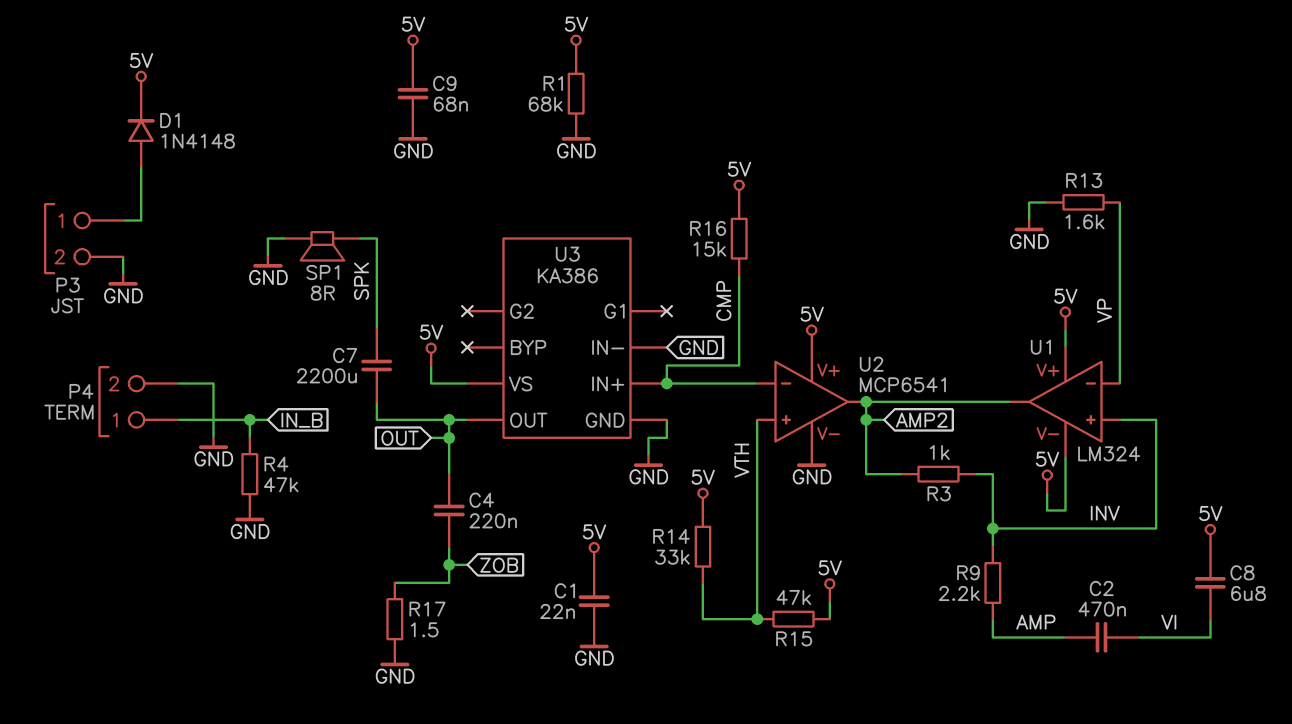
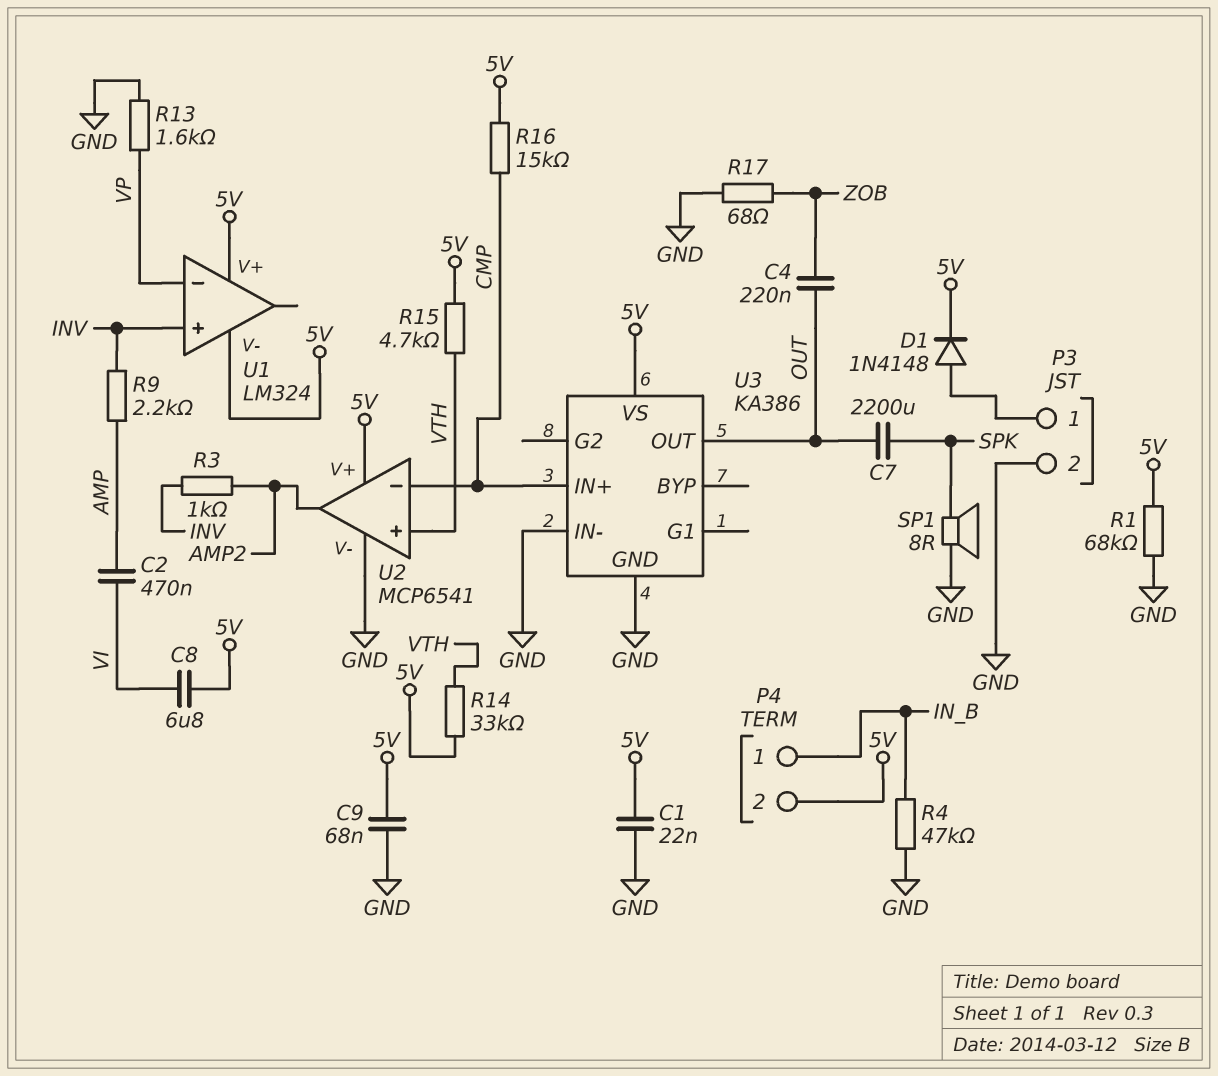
P4 pin 2: GND -> 5V
R15: 47k (5V, VTH) -> 4.7k (5V, VTH)
R17: 1.5 (GND, ZOB) -> 68 (GND, ZOB)
U1 pin out: AMP2 -> none

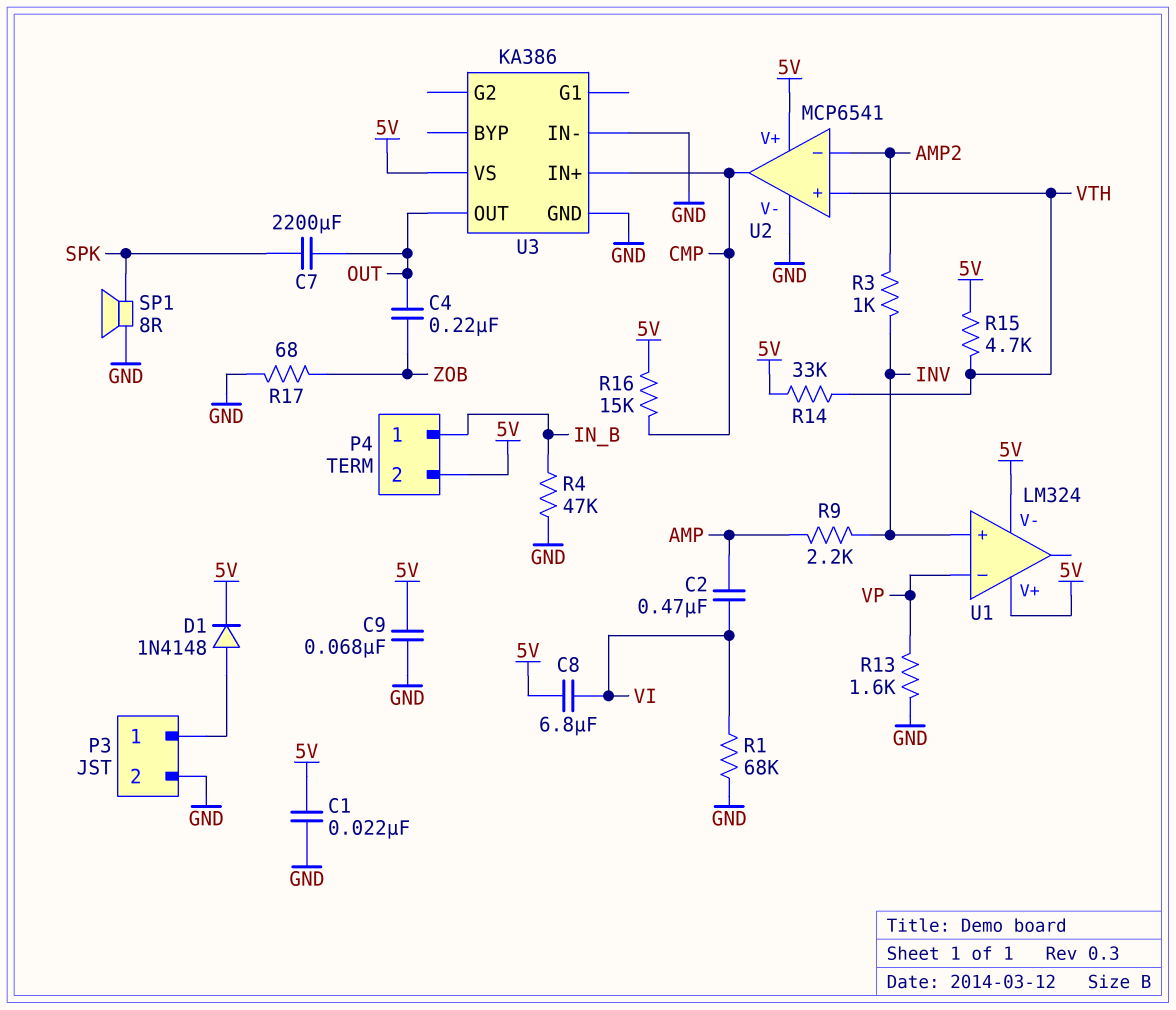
R1: 68k (5V, GND) -> 68k (GND, VI)
U2 pin in-: CMP -> AMP2
U2 pin out: AMP2 -> CMP

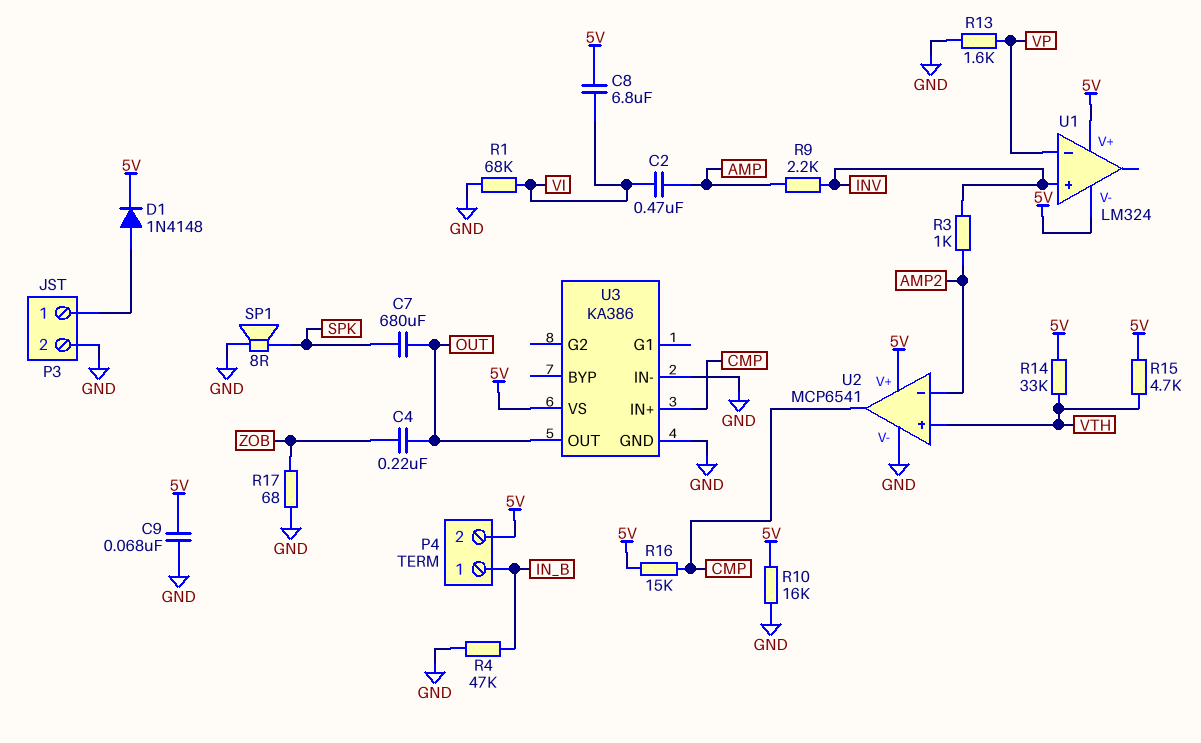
C1: 22nF (5V, GND) -> none
C7: 2200uF (OUT, SPK) -> 680uF (OUT, SPK)
R10: none -> 16k (5V, GND)

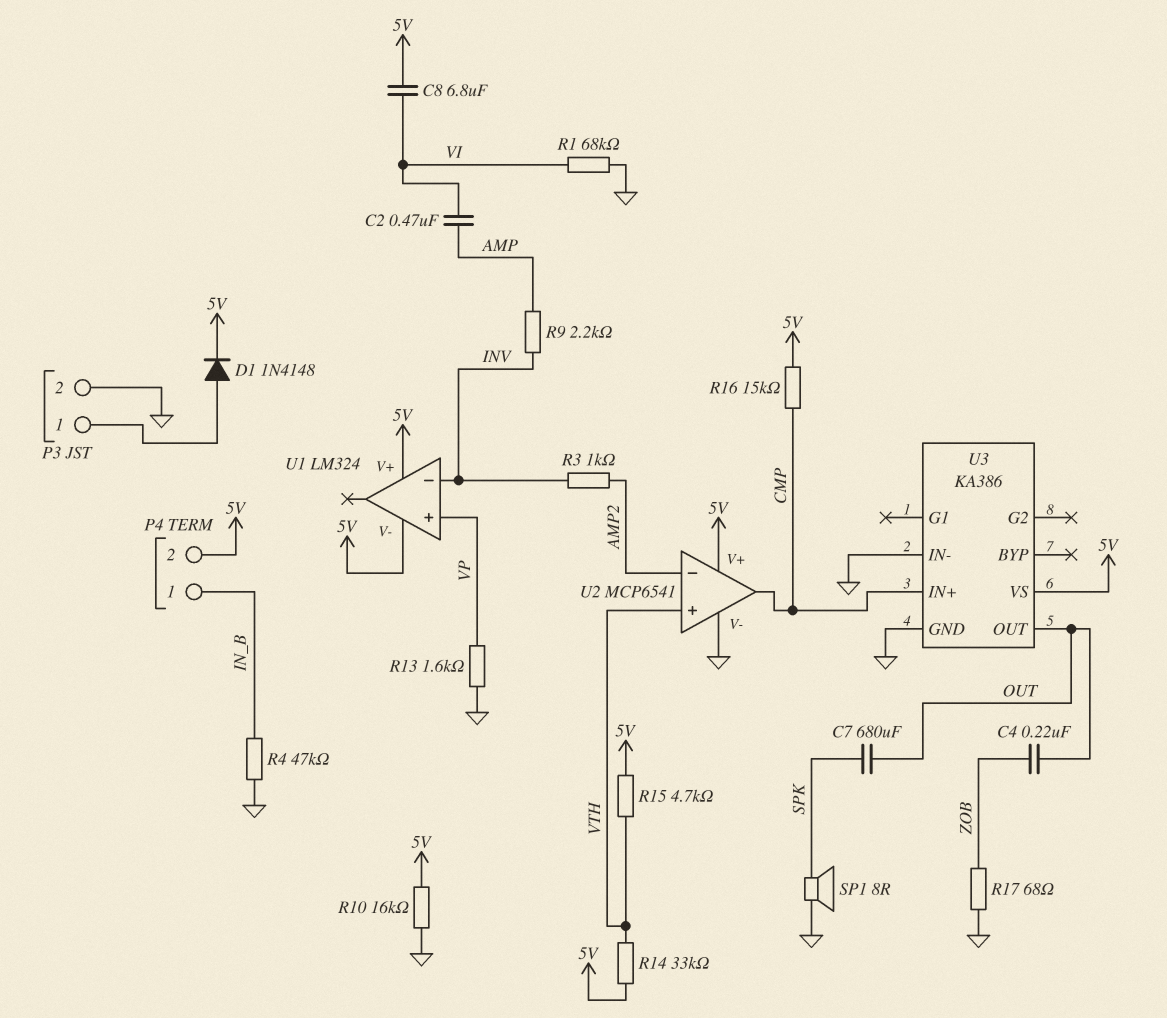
C9: 68nF (5V, GND) -> none
U1 pin in+: INV -> VP
U1 pin in-: VP -> INV

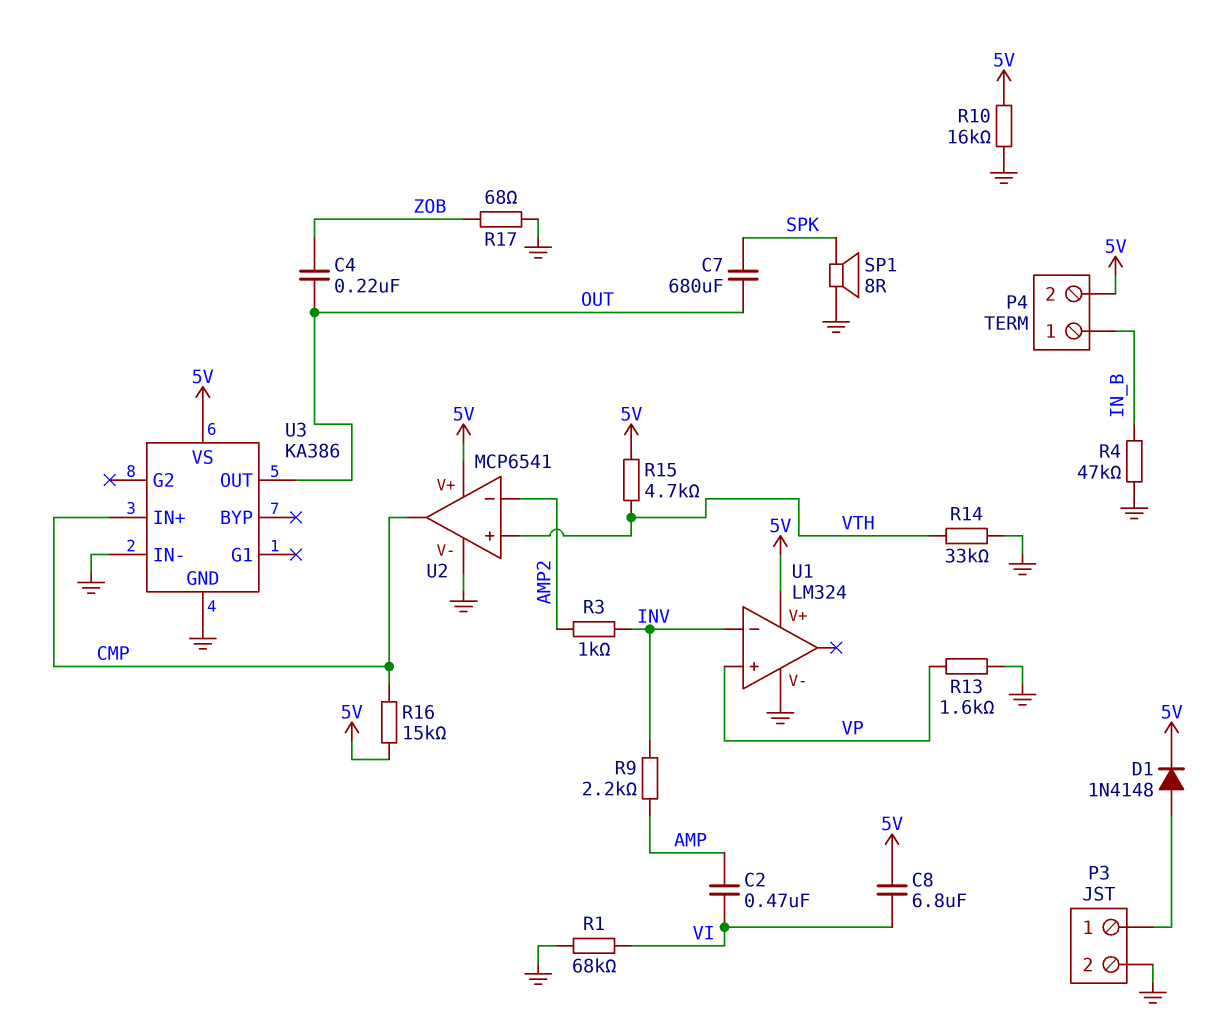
R14: 33k (5V, VTH) -> 33k (GND, VTH)
U1 pin V-: 5V -> GND

